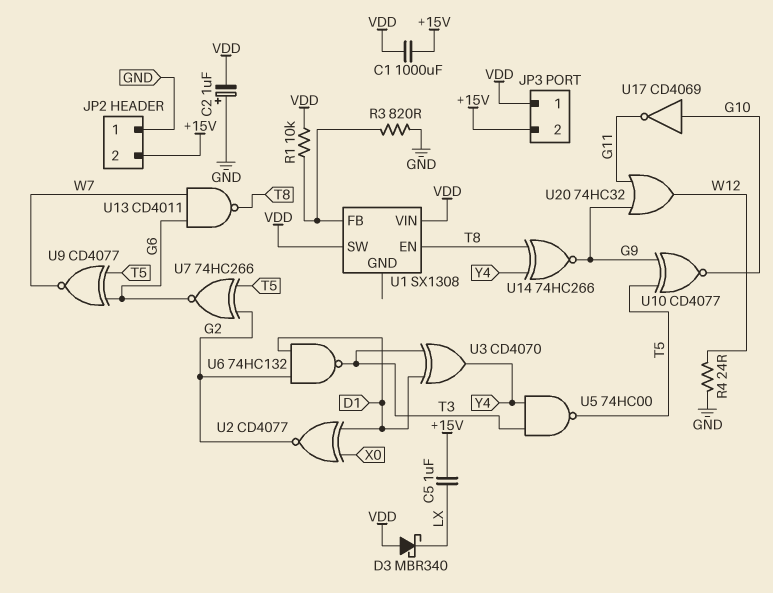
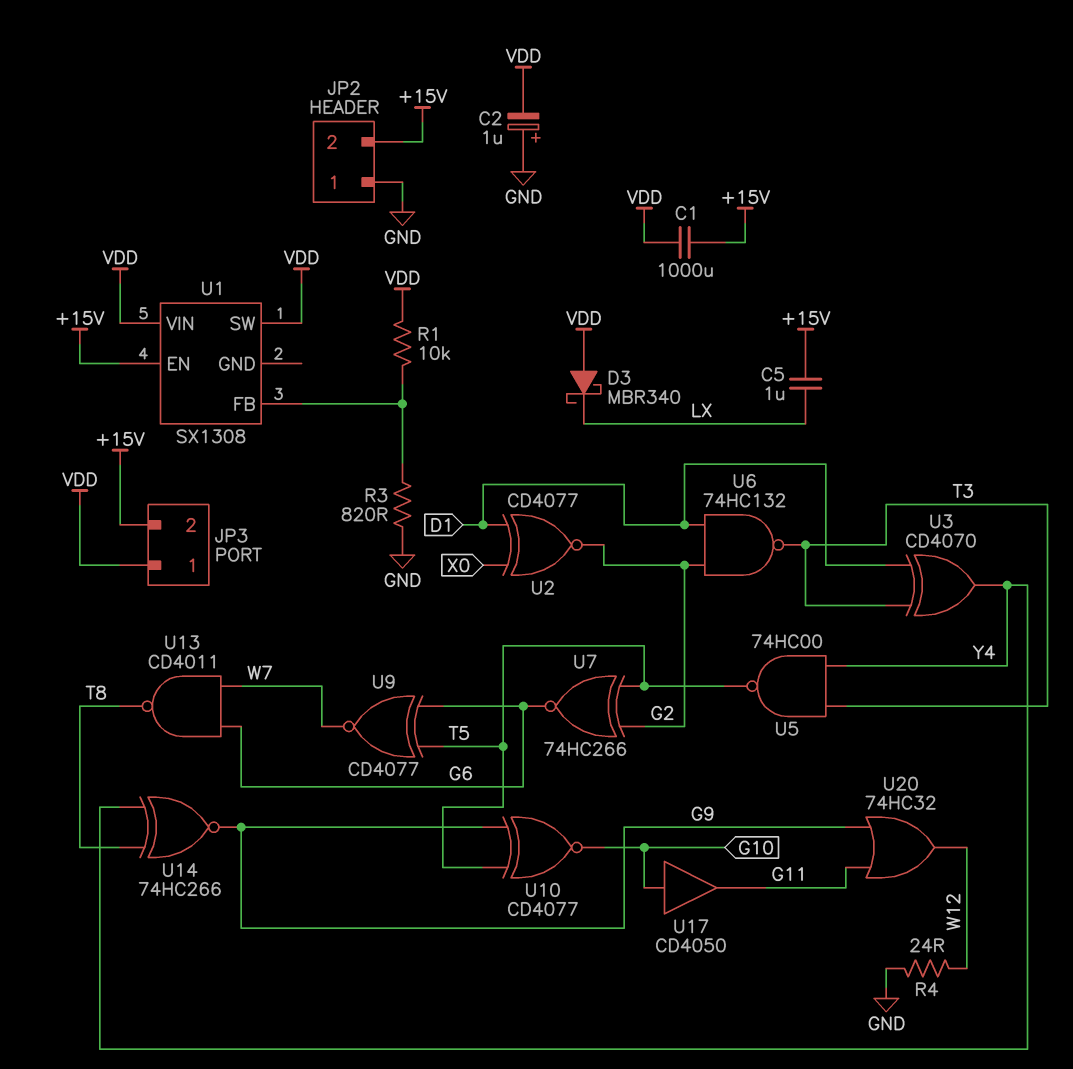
U1 pin EN: T8 -> +15V
U17: NOT CD4069 (in G10, out G11) -> buffer CD4050 (in G10, out G11)

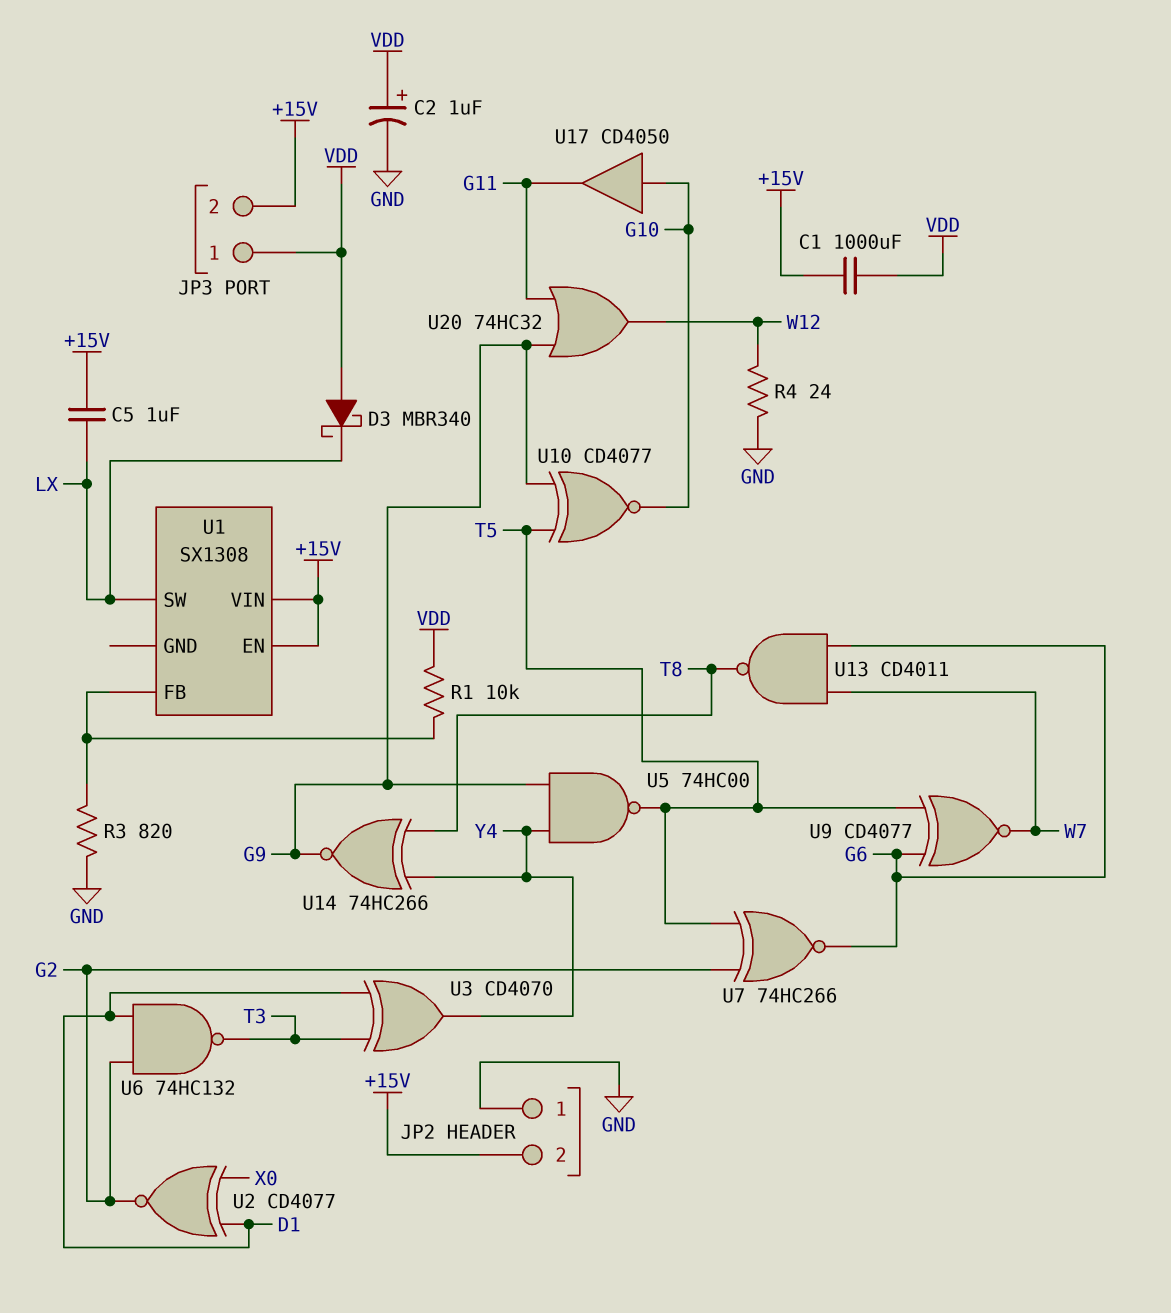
C2: 1uF (plus GND, minus VDD) -> 1uF (plus VDD, minus GND)
U1 pin SW: VDD -> LX
U1 pin VIN: VDD -> +15V
U5: NAND 74HC00 (in T3, in Y4, out T5) -> NAND 74HC00 (in G9, in Y4, out T5)

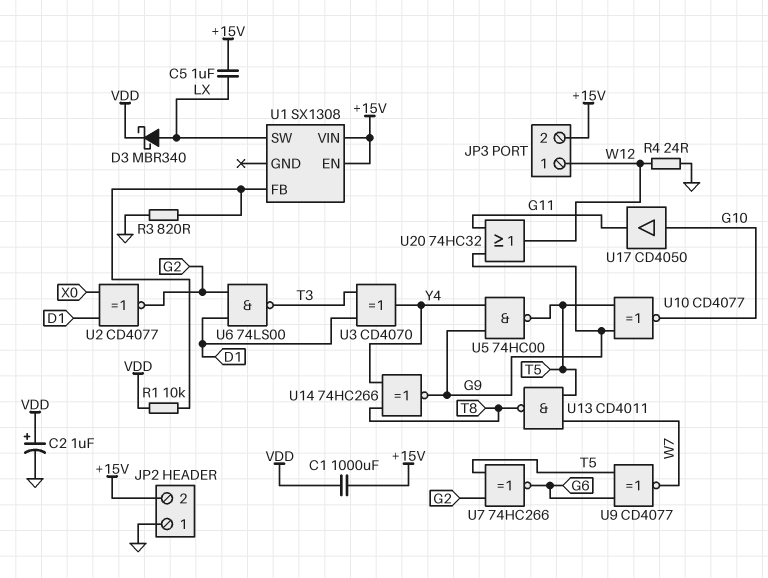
D3: schottky MBR340 (A VDD, K LX) -> schottky MBR340 (A LX, K VDD)
JP3 pin 1: VDD -> W12
U6: NAND 74HC132 (in D1, in G2, out T3) -> NAND 74LS00 (in D1, in G2, out T3)
U13: NAND CD4011 (in G6, in W7, out T8) -> NAND CD4011 (in T5, in W7, out T8)

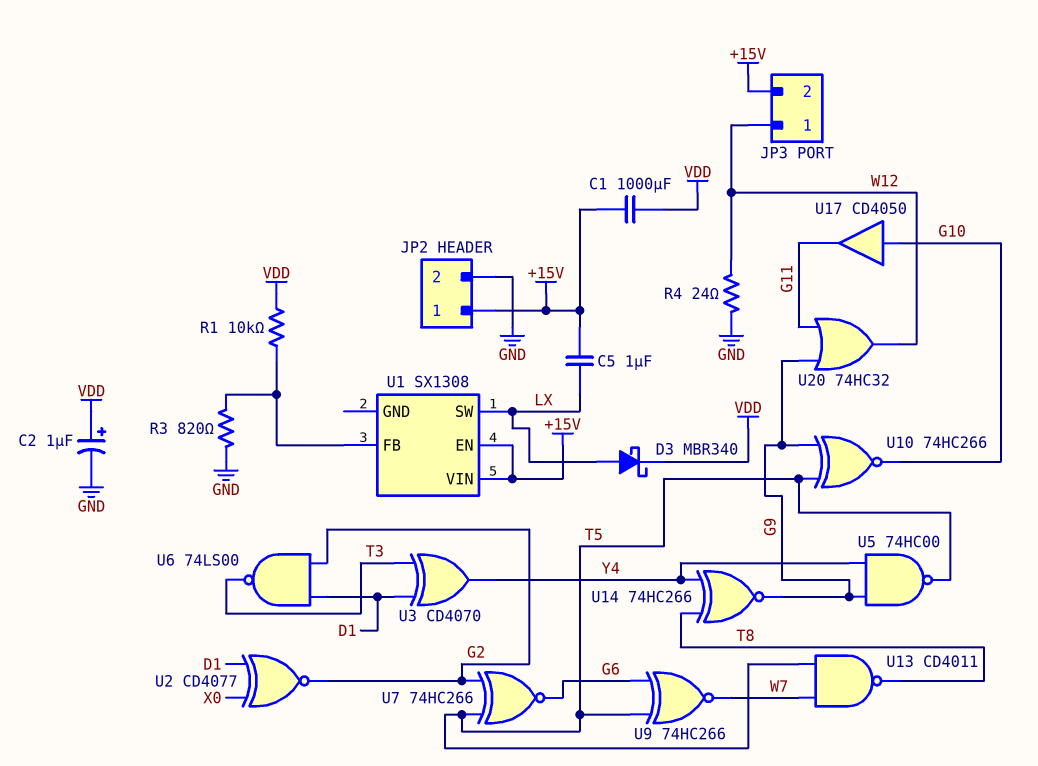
JP2 pin 1: GND -> +15V
JP2 pin 2: +15V -> GND
U9: XNOR CD4077 (in G6, in T5, out W7) -> XNOR 74HC266 (in G6, in T5, out W7)
U10: XNOR CD4077 (in G9, in T5, out G10) -> XNOR 74HC266 (in G9, in T5, out G10)

